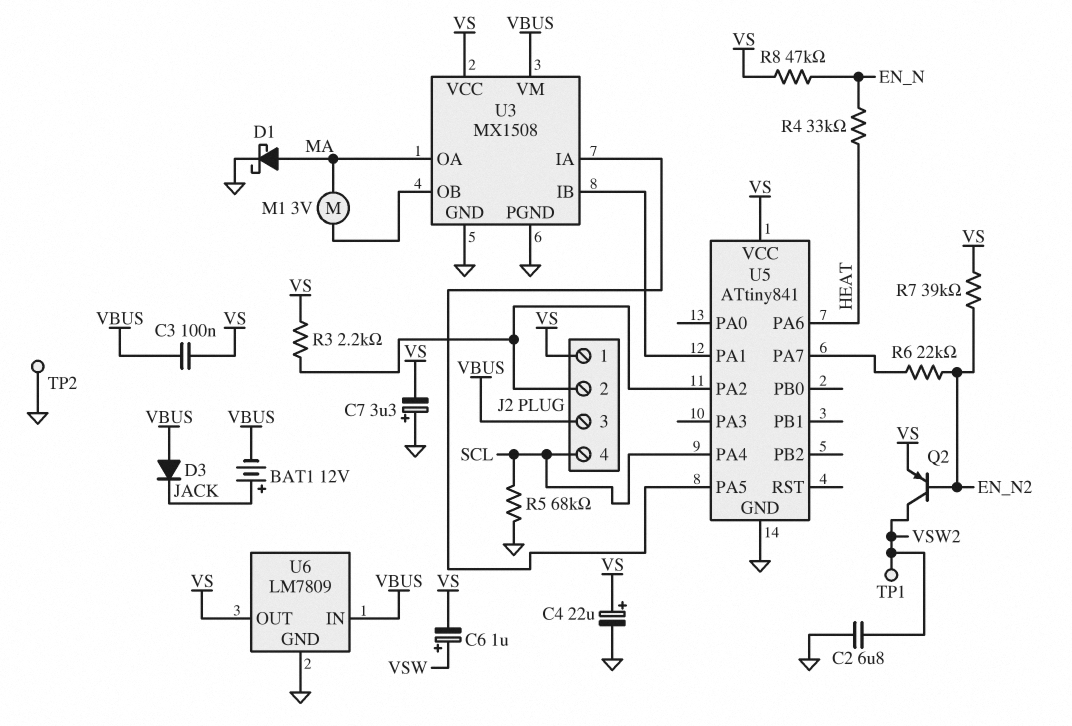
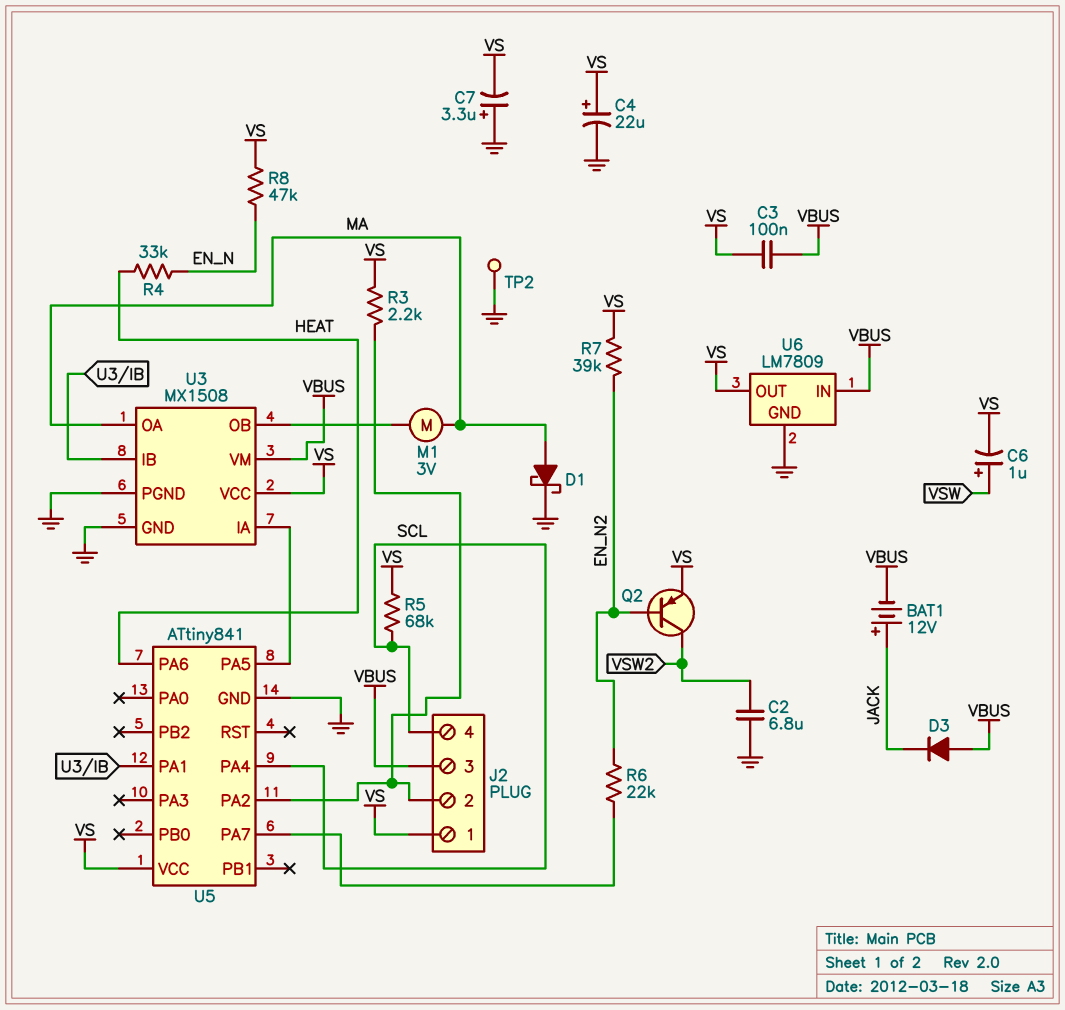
R5: 68k (GND, SCL) -> 68k (SCL, VS)
TP1: test point (VSW2) -> none

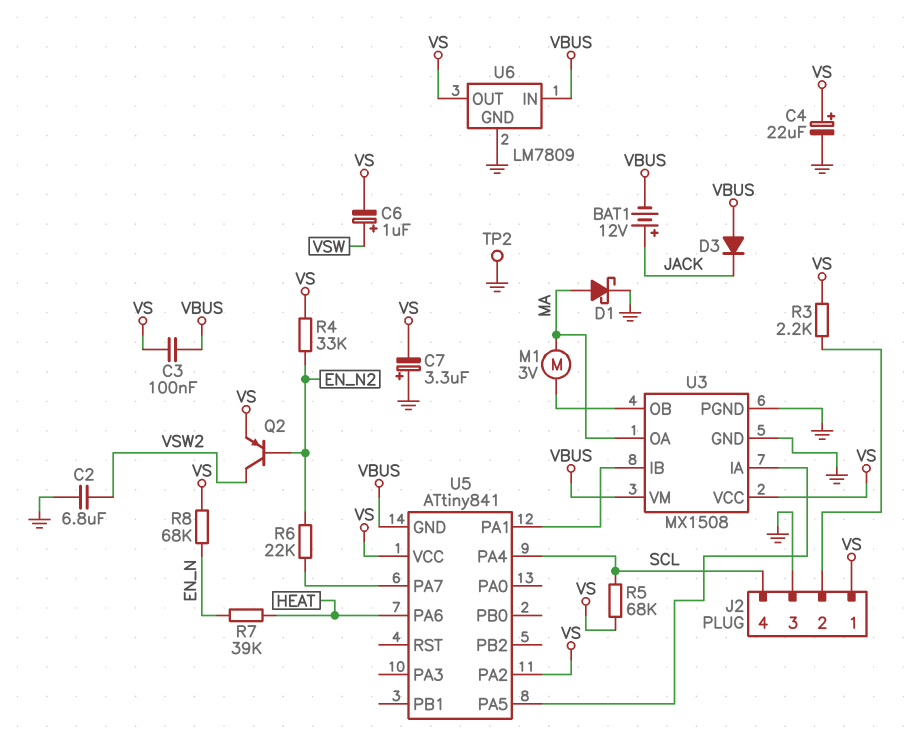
J2 pin 3: VBUS -> GND
R4: 33k (EN_N, HEAT) -> 33k (EN_N2, VS)
R7: 39k (EN_N2, VS) -> 39k (EN_N, HEAT)
R8: 47k (EN_N, VS) -> 68k (EN_N, VS)
U5 pin GND: GND -> VBUS
U5 pin PA2: J2/2 -> VS

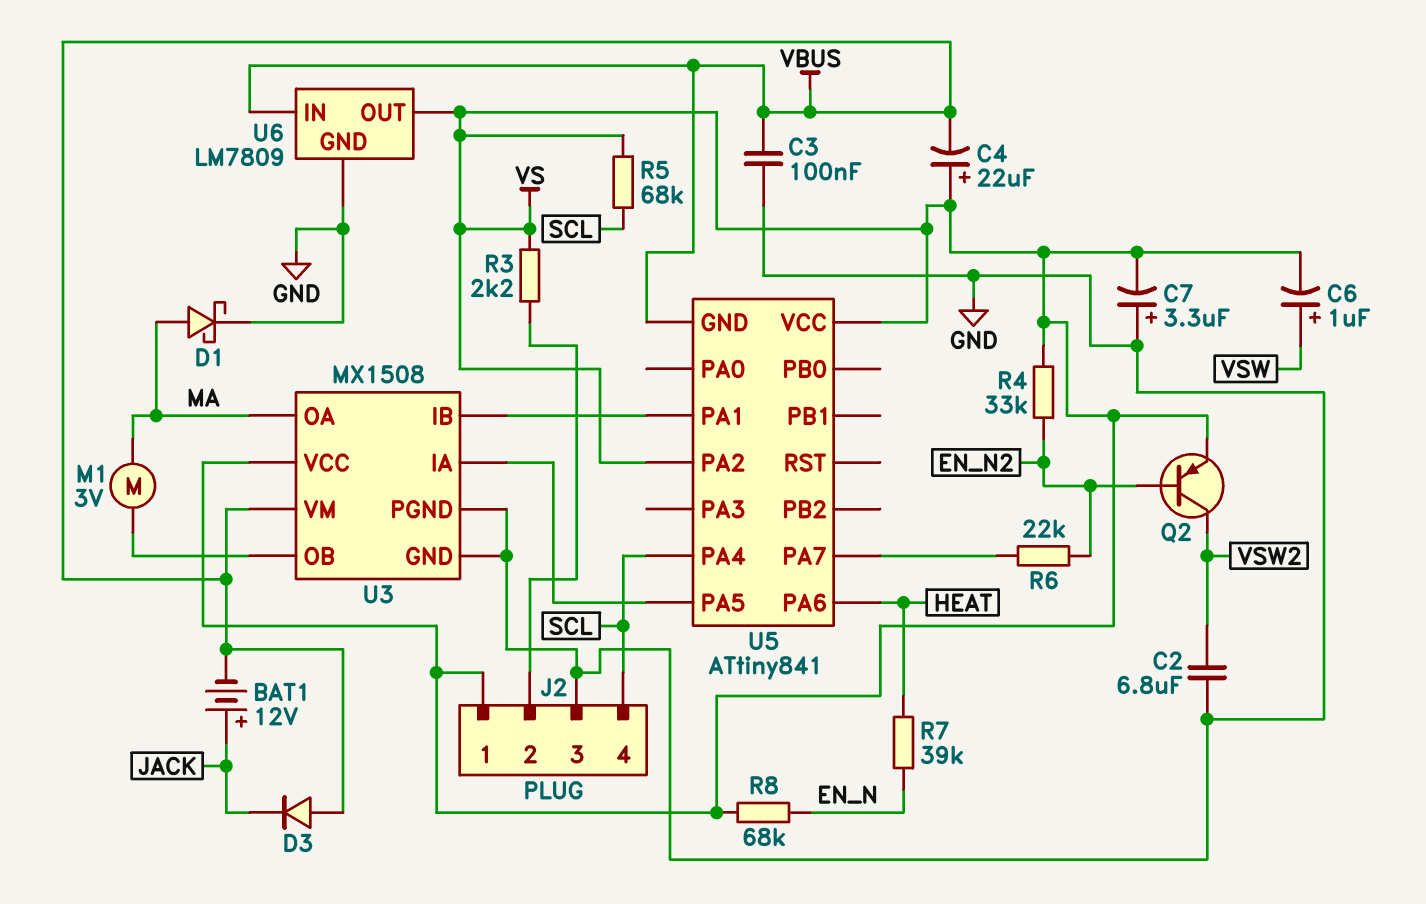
C3: 100nF (VBUS, VS) -> 100nF (GND, VBUS)
C4: 22uF (plus VS, minus GND) -> 22uF (plus VS, minus VBUS)
TP2: test point (GND) -> none

